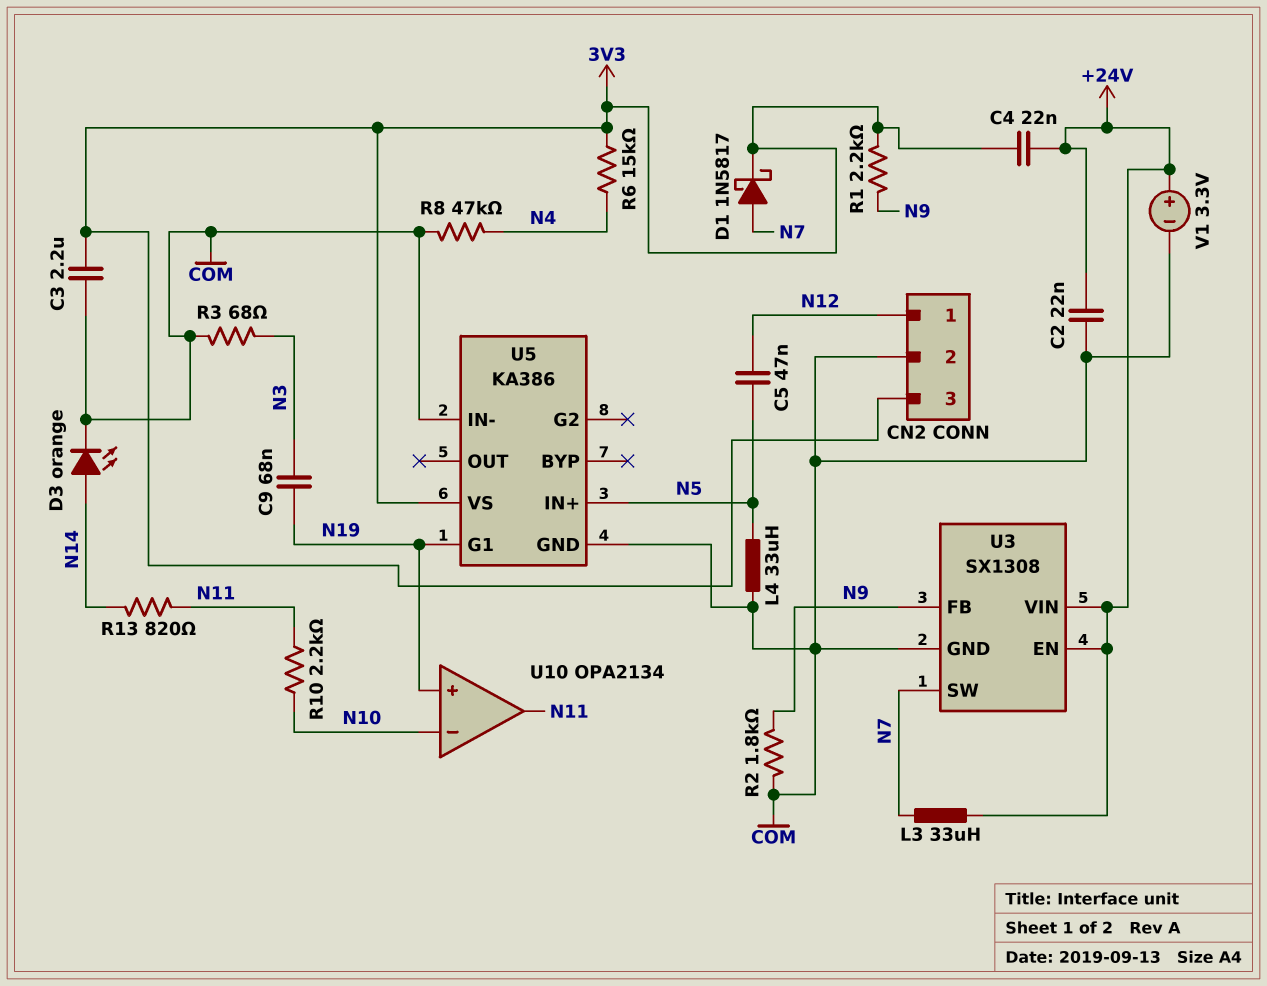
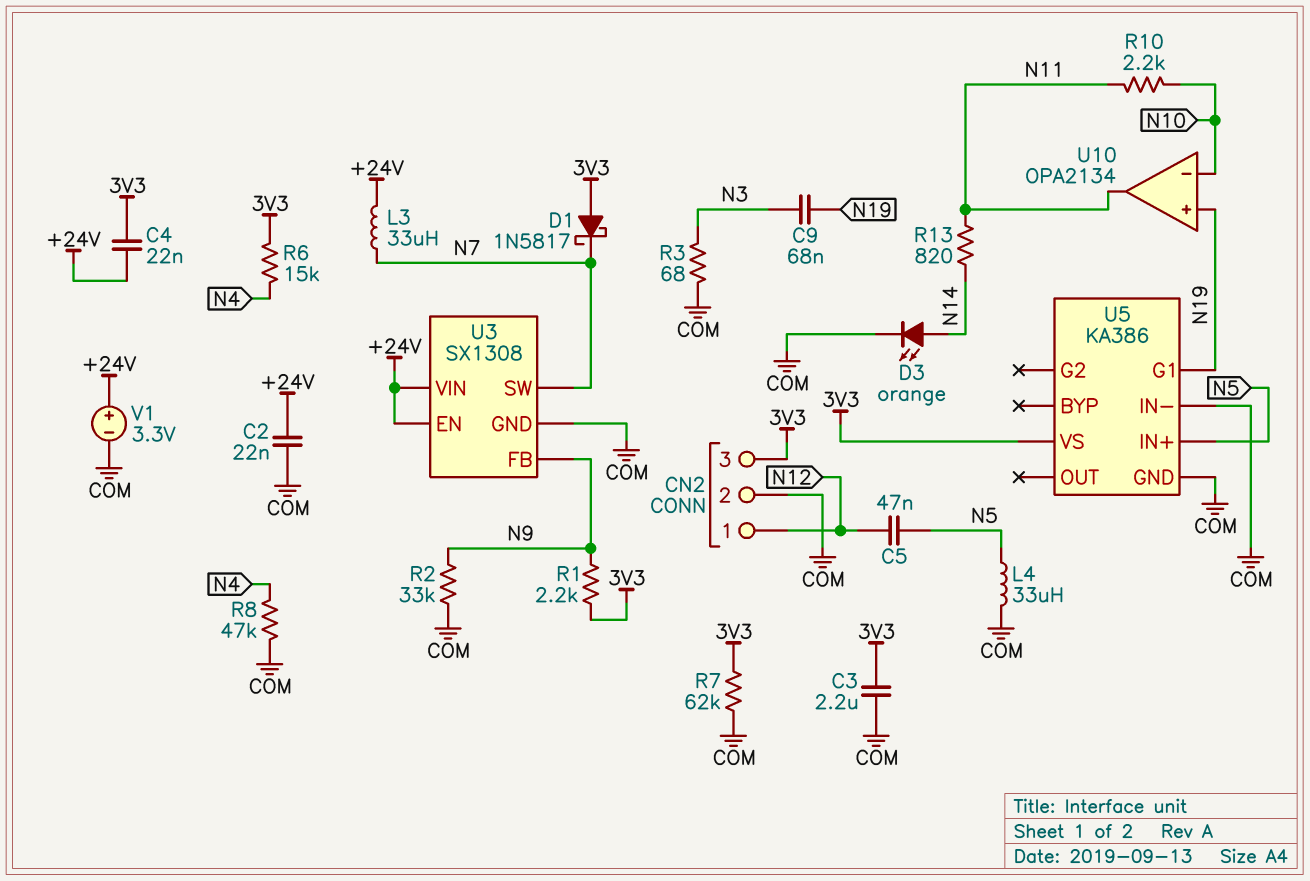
D1: schottky 1N5817 (A N7, K 3V3) -> schottky 1N5817 (A 3V3, K N7)
R2: 1.8k (COM, N9) -> 33k (COM, N9)
R7: none -> 62k (3V3, COM)

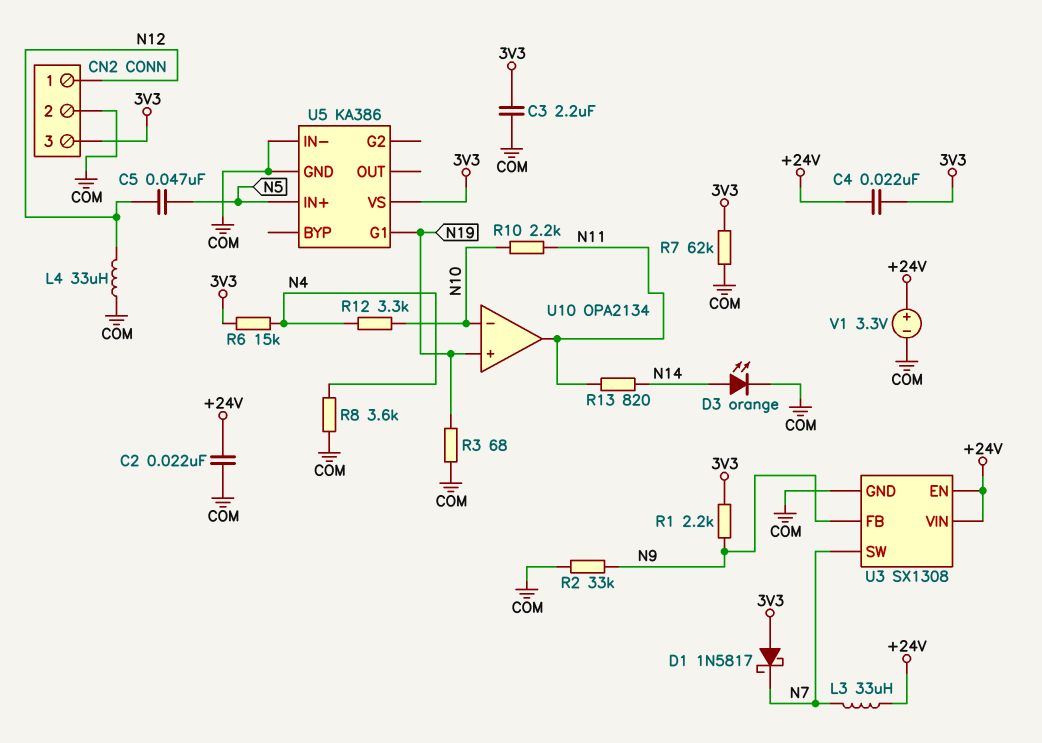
C9: 68nF (N3, N19) -> none
L4: 33uH (COM, N5) -> 33uH (COM, N12)
R3: 68 (COM, N3) -> 68 (COM, N19)
R8: 47k (COM, N4) -> 3.6k (COM, N4)
R12: none -> 3.3k (N4, N10)

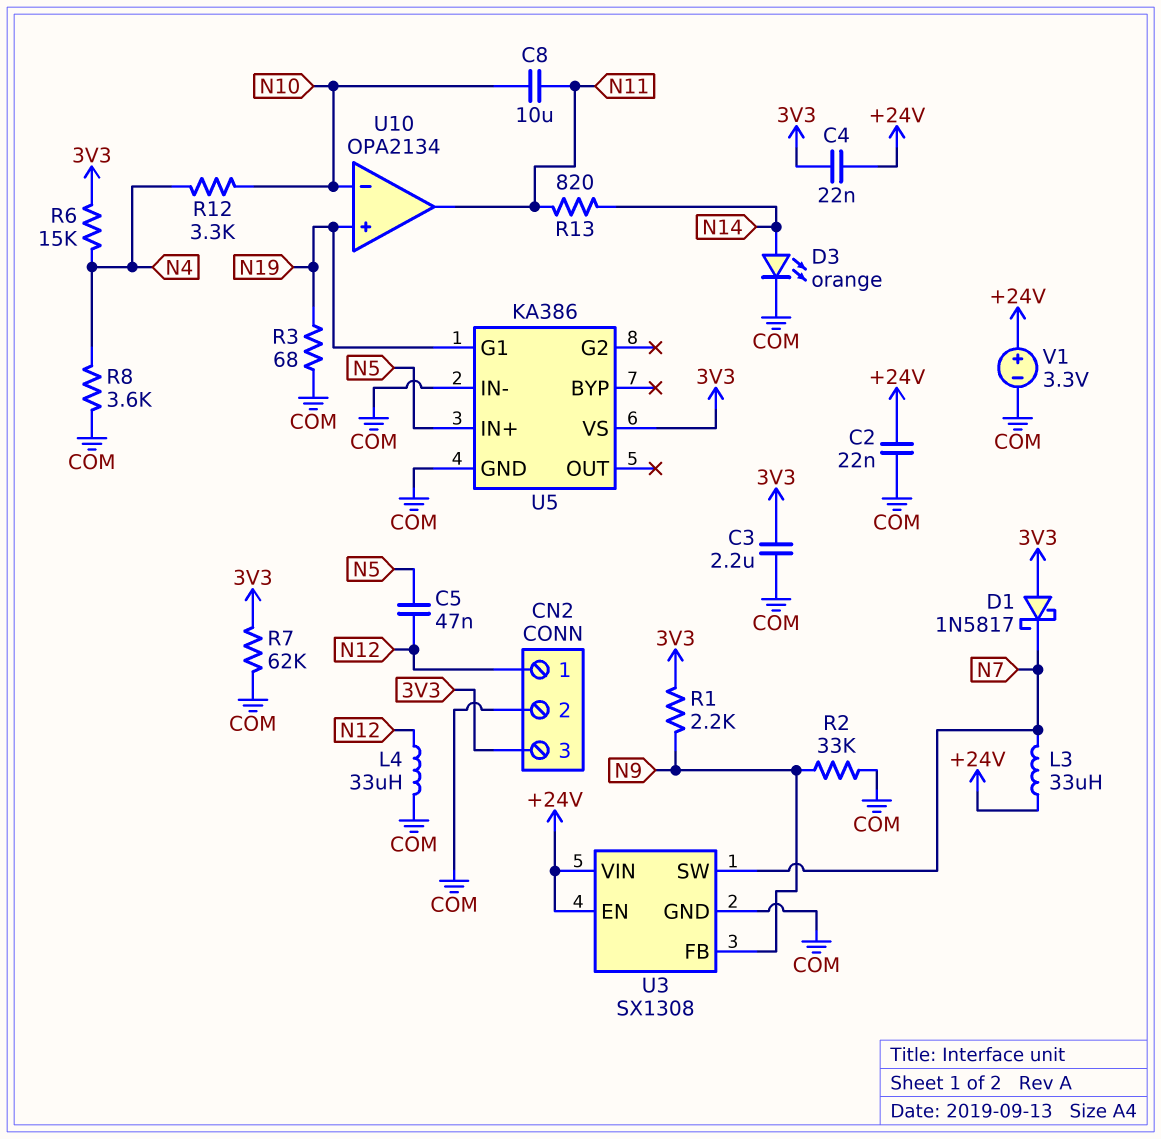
C8: none -> 10uF (N10, N11)
R10: 2.2k (N10, N11) -> none

